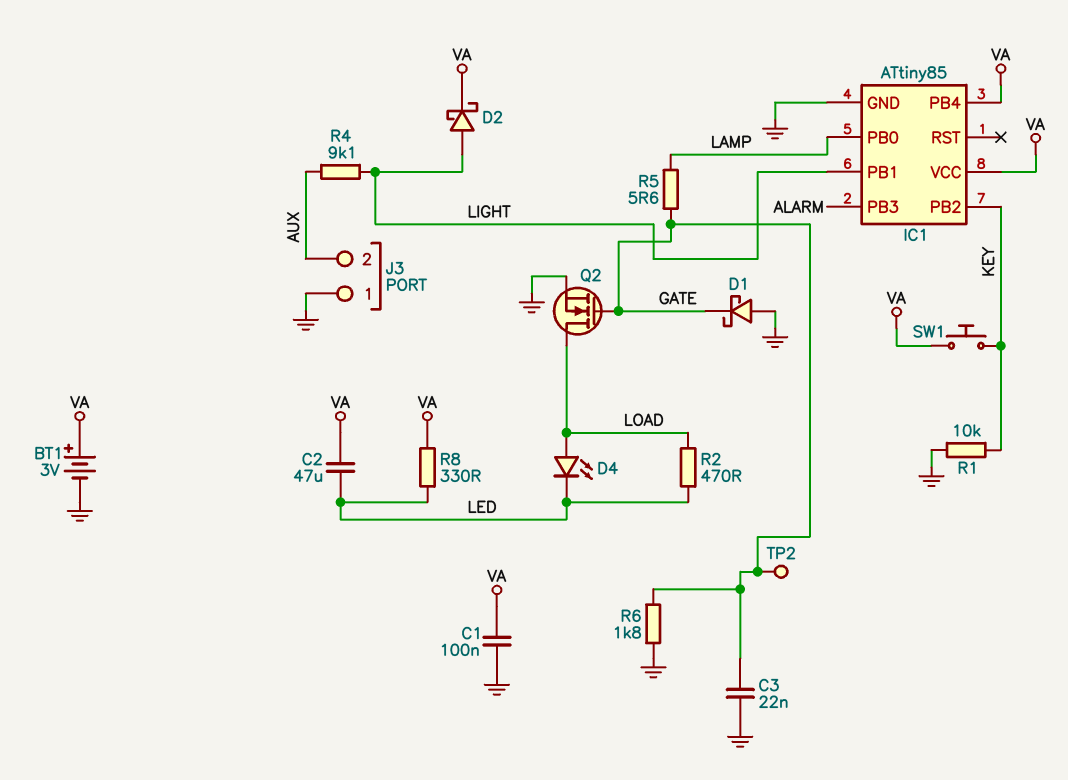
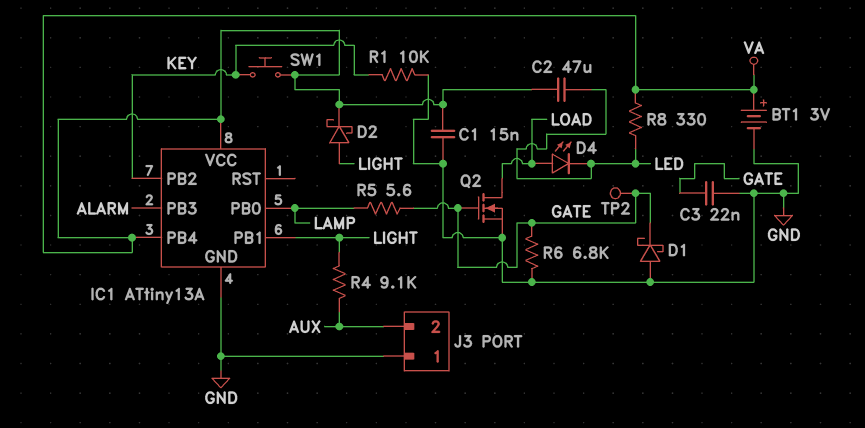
C1: 100nF (GND, VA) -> 15nF (GND, VA)
IC1: ATtiny85 -> ATtiny13A
R2: 470 (LED, LOAD) -> none
R6: 1.8k (GATE, GND) -> 6.8k (GATE, GND)

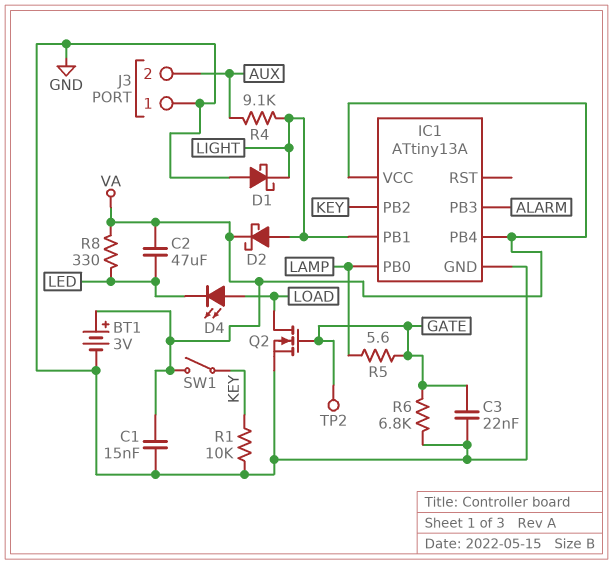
D1: schottky (A GND, K GATE) -> schottky (A GND, K LIGHT)
SW1: button (KEY, VA) -> switch (KEY, VA)

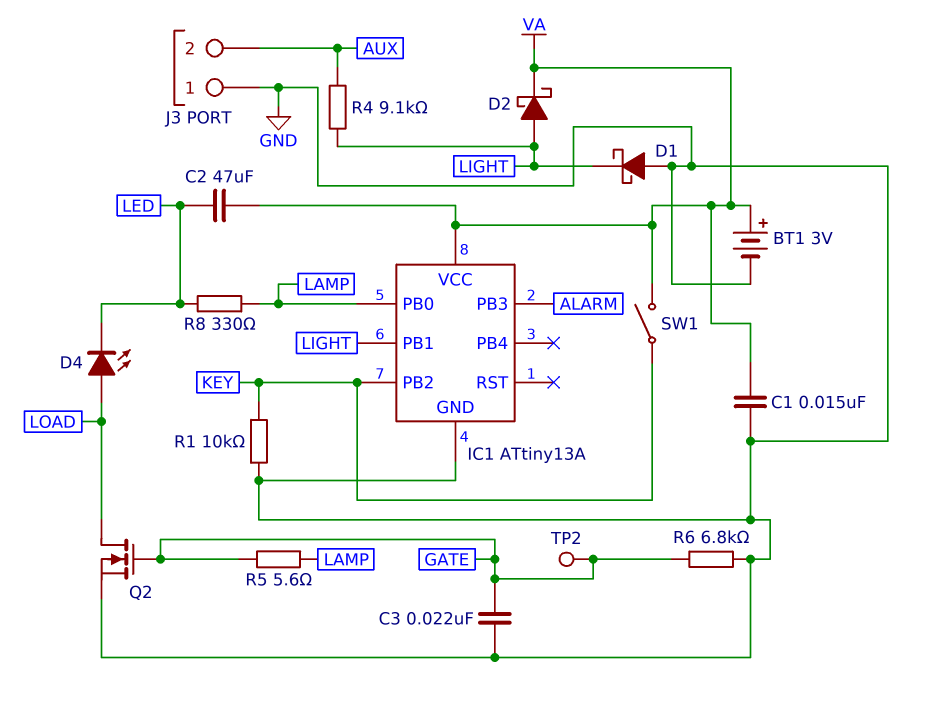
IC1 pin PB4: VA -> none
R8: 330 (LED, VA) -> 330 (LAMP, LED)

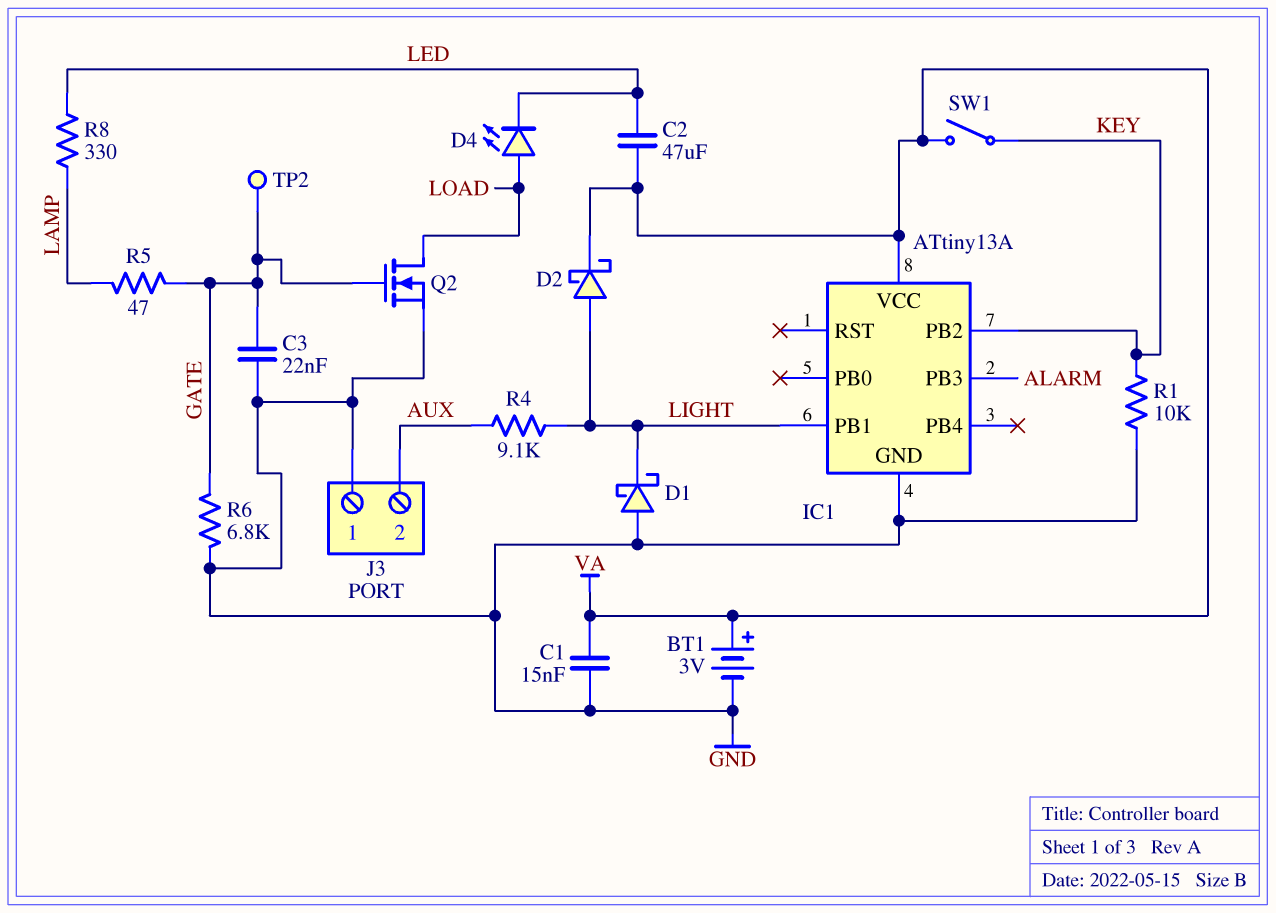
IC1 pin PB0: LAMP -> none
R5: 5.6 (GATE, LAMP) -> 47 (GATE, LAMP)

